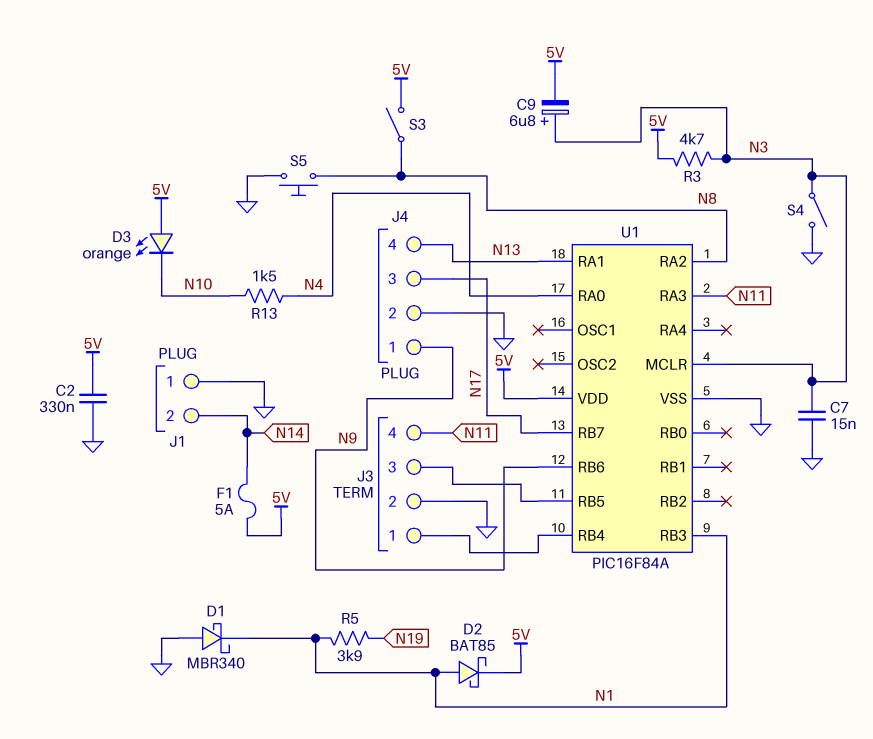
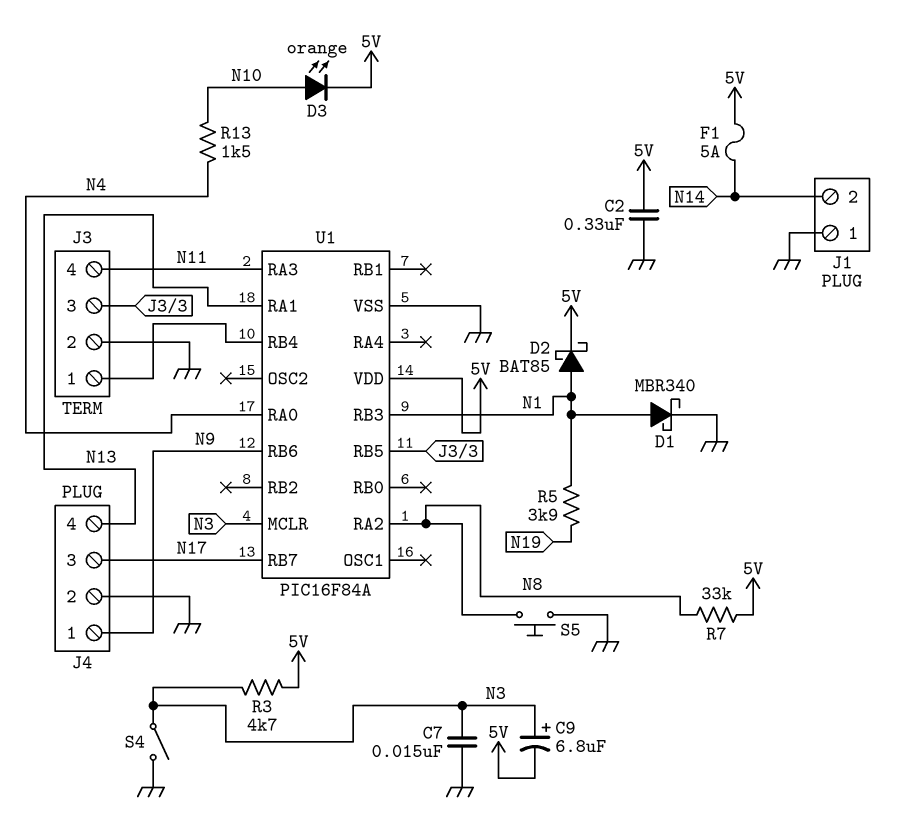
D1: schottky MBR340 (A GND, K N1) -> schottky MBR340 (A N1, K GND)
D3: LED orange (A 5V, K N10) -> LED orange (A N10, K 5V)
R7: none -> 33k (5V, N8)
S3: switch (5V, N8) -> none

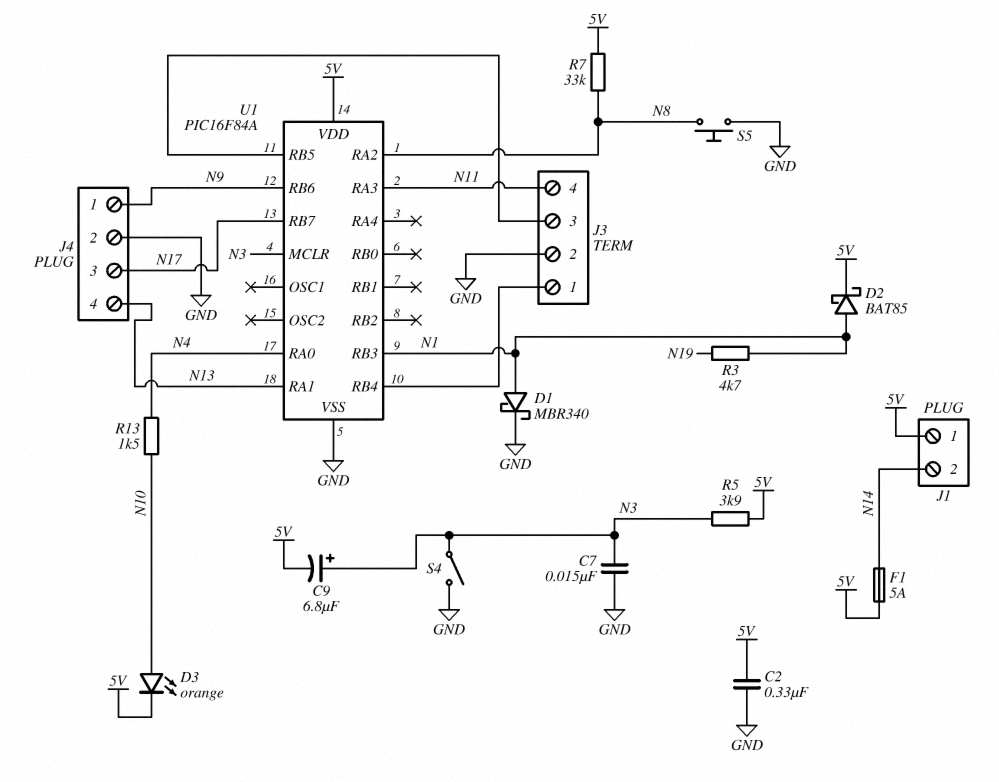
J1 pin 1: GND -> 5V
R3: 4.7k (5V, N3) -> 4.7k (N1, N19)
R5: 3.9k (N1, N19) -> 3.9k (5V, N3)

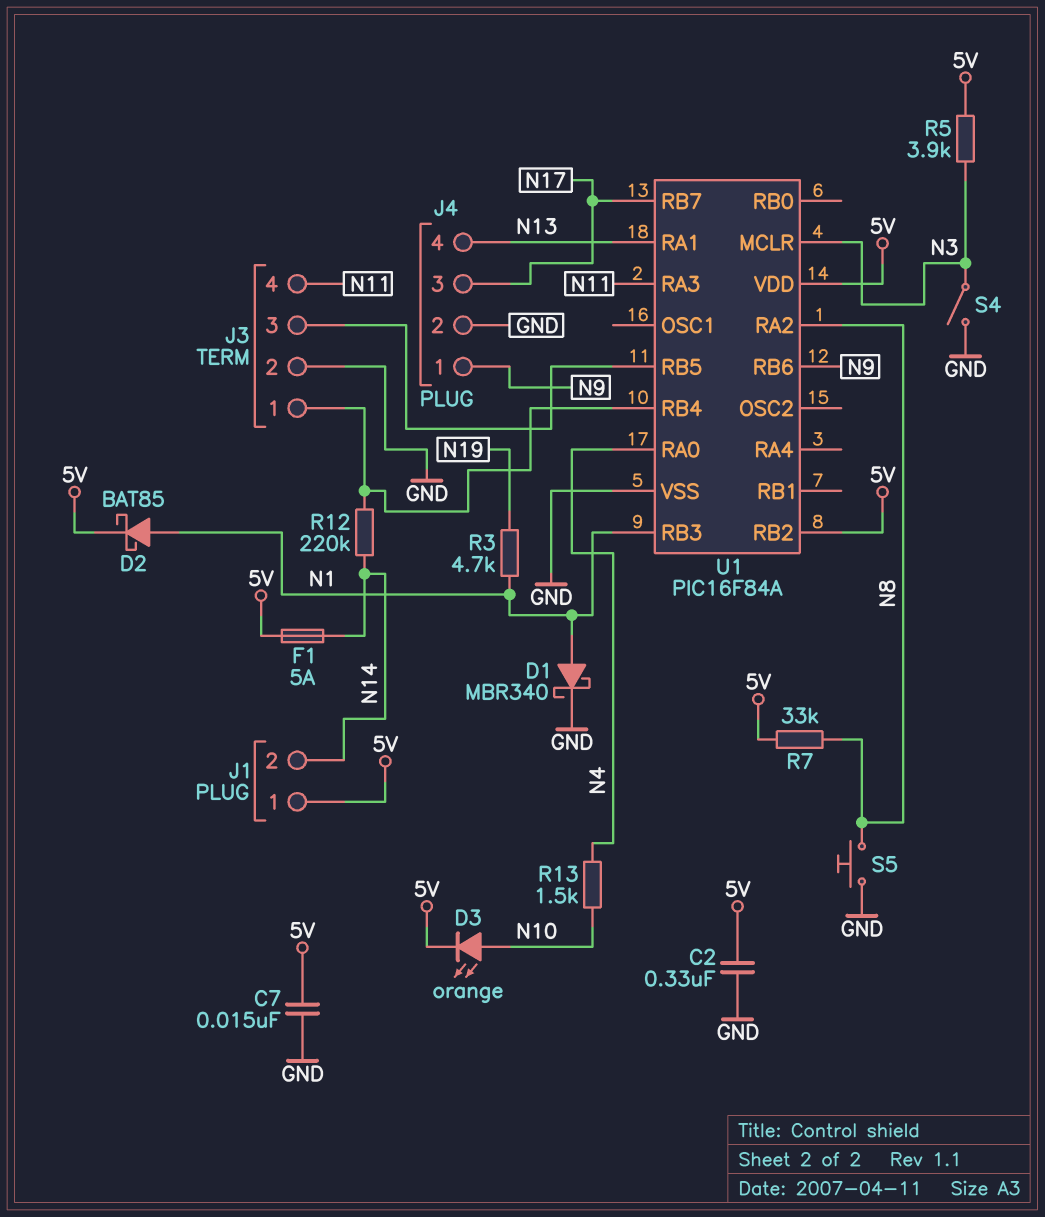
C7: 15nF (GND, N3) -> 15nF (5V, GND)
C9: 6.8uF (plus N3, minus 5V) -> none
R12: none -> 220k (J3/1, N14)
U1 pin RB2: none -> 5V

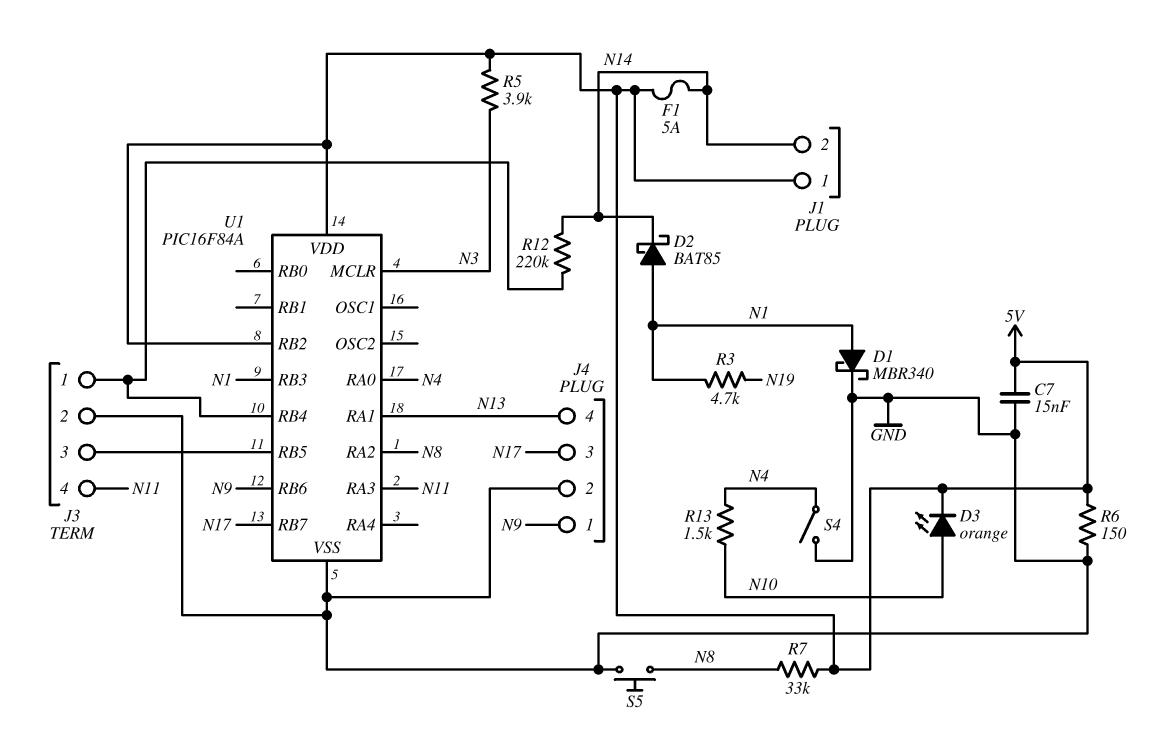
C2: 330nF (5V, GND) -> none
D2: schottky BAT85 (A N1, K 5V) -> schottky BAT85 (A N1, K N14)
R6: none -> 150 (5V, GND)
S4: switch (GND, N3) -> switch (GND, N4)

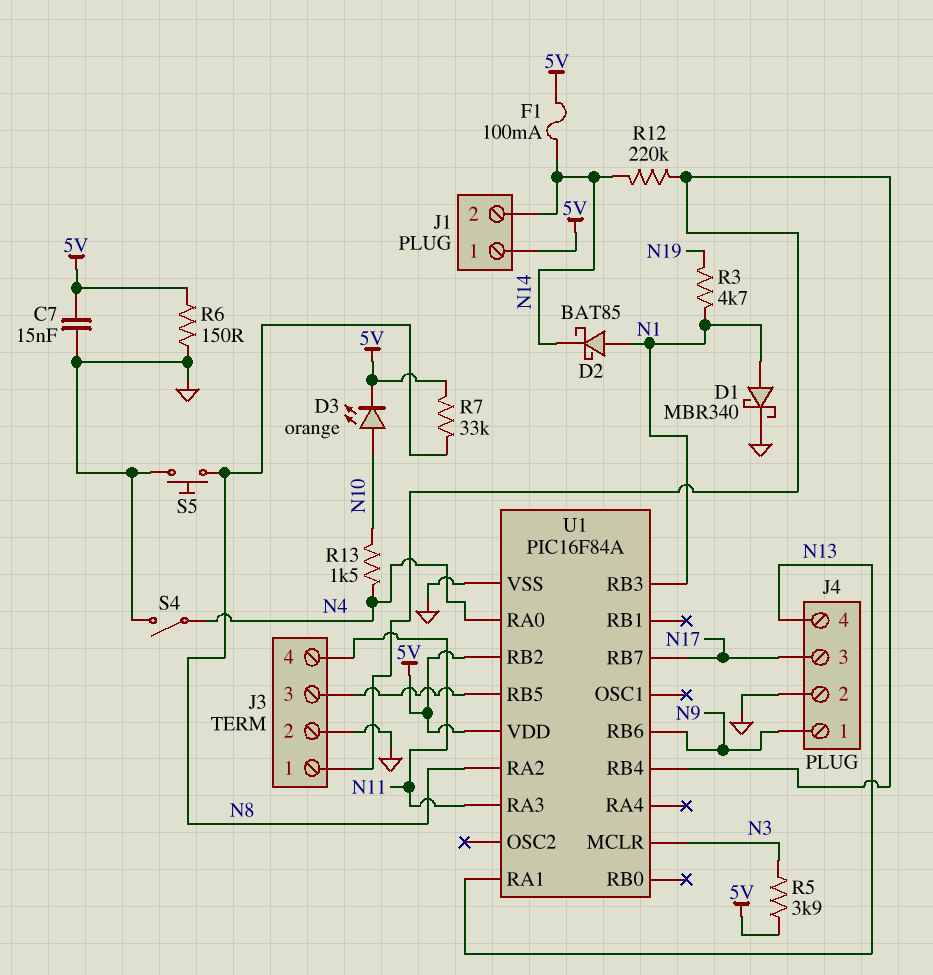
F1: 5A (5V, N14) -> 100mA (5V, N14)

